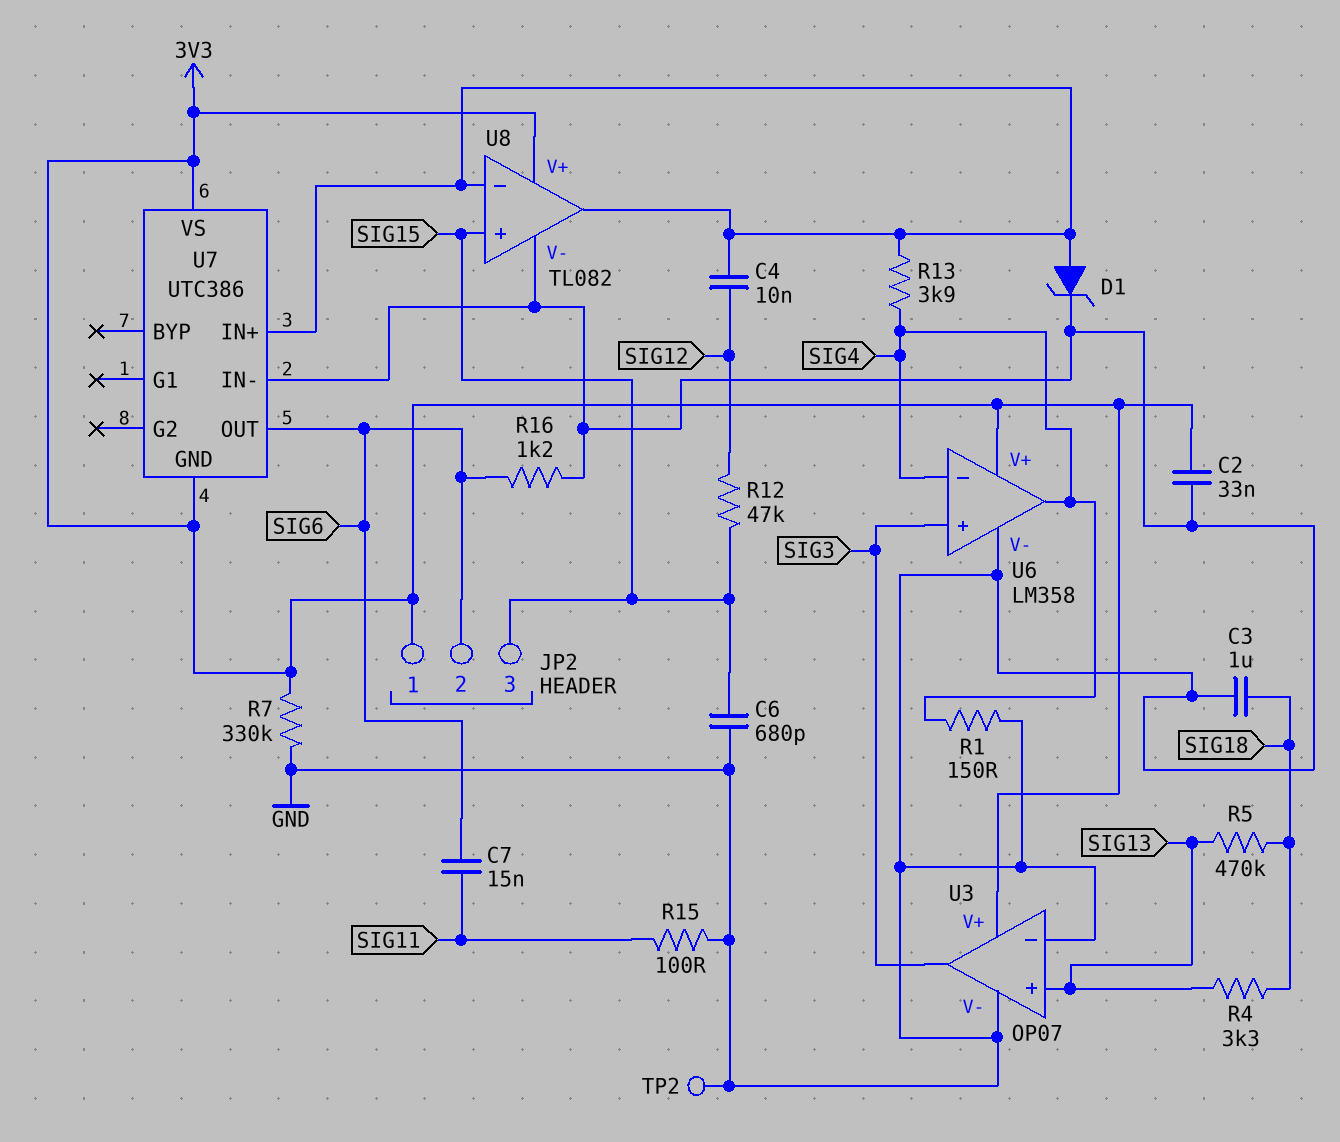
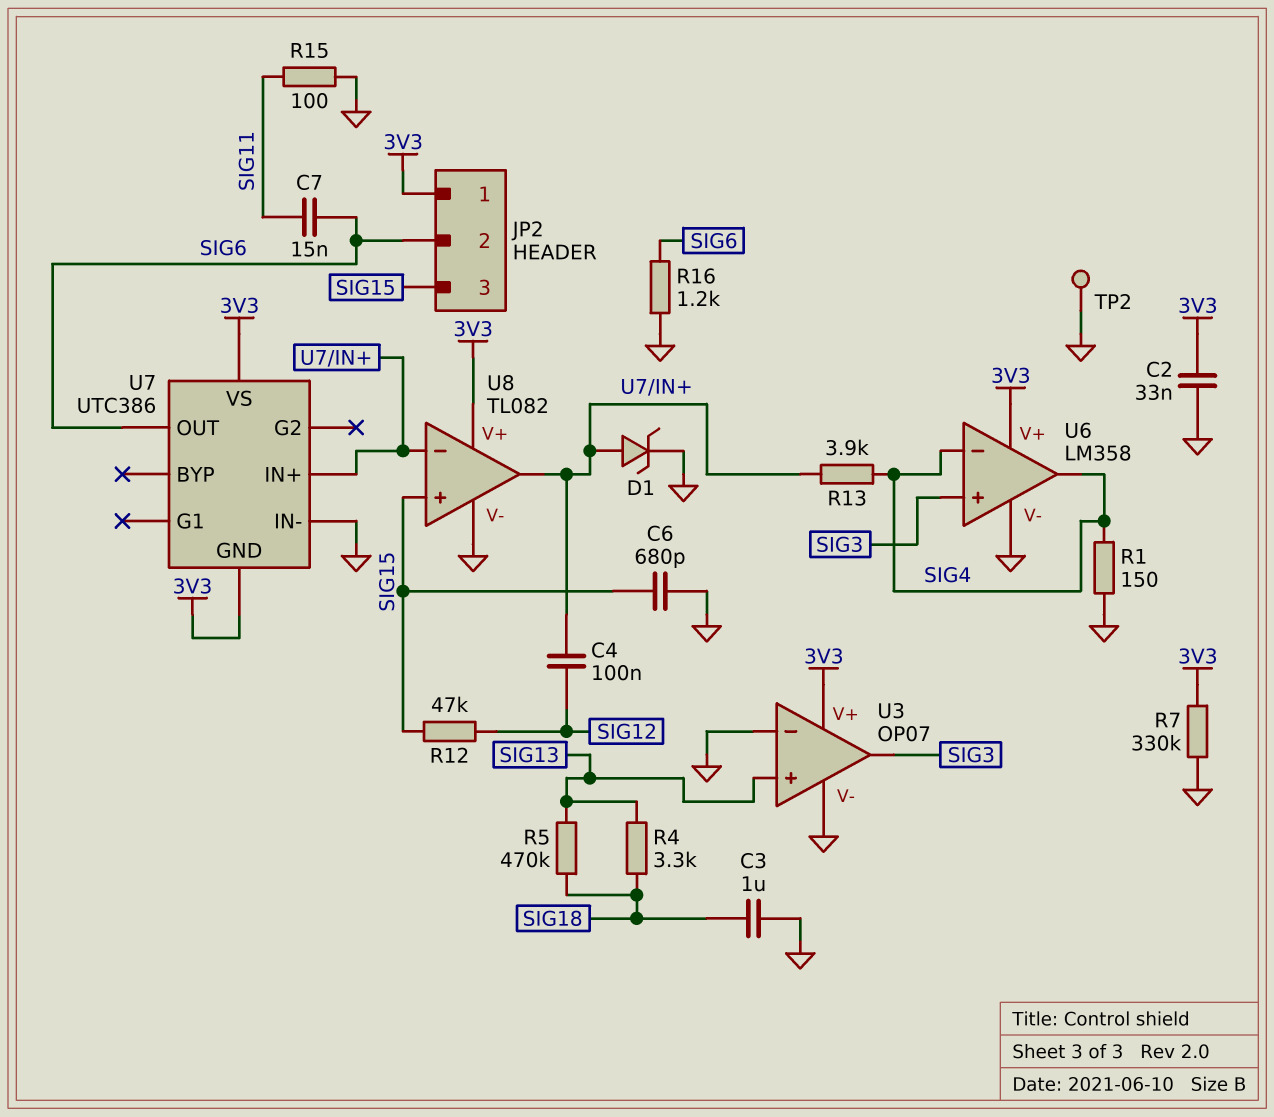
C4: 10nF (SIG12, U7/IN+) -> 100nF (SIG12, U7/IN+)

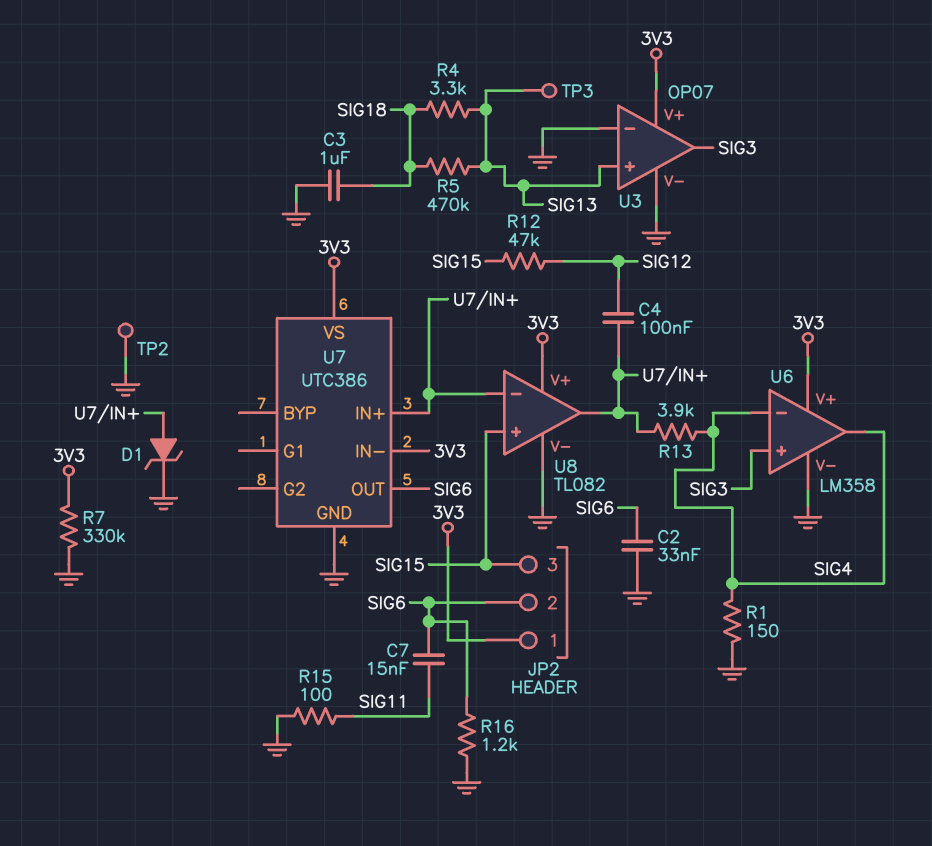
C2: 33nF (3V3, GND) -> 33nF (GND, SIG6)
C6: 680pF (GND, SIG15) -> none
TP3: none -> test point (SIG13)
U7 pin GND: 3V3 -> GND
U7 pin IN-: GND -> 3V3

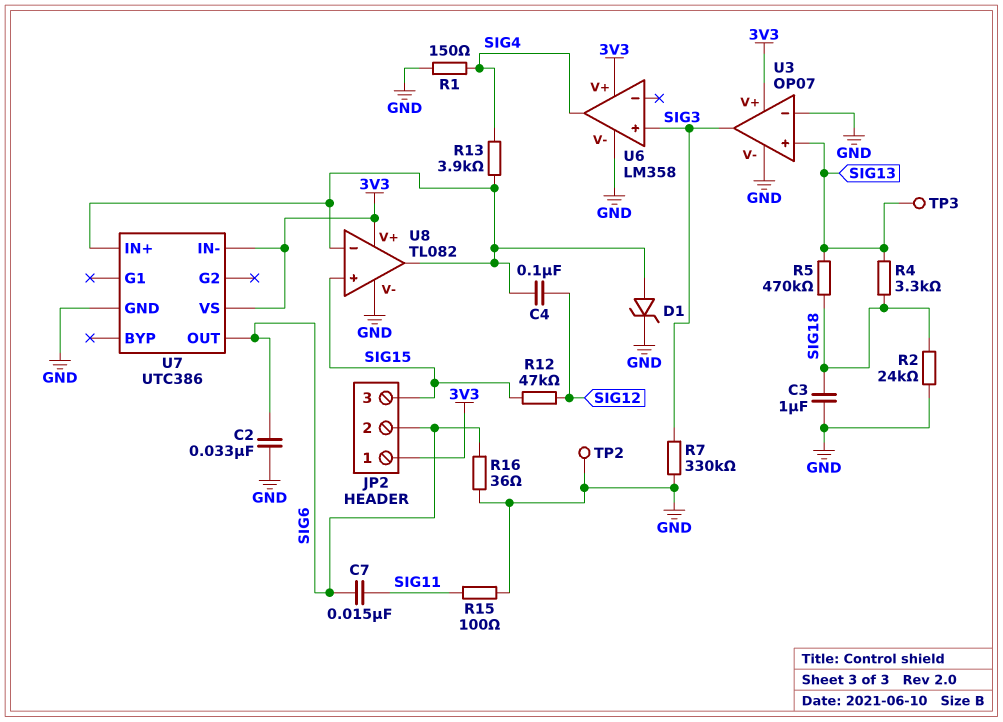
R2: none -> 24k (GND, SIG18)
R7: 330k (3V3, GND) -> 330k (GND, SIG3)
R16: 1.2k (GND, SIG6) -> 36 (GND, SIG6)
U6 pin in-: SIG4 -> none

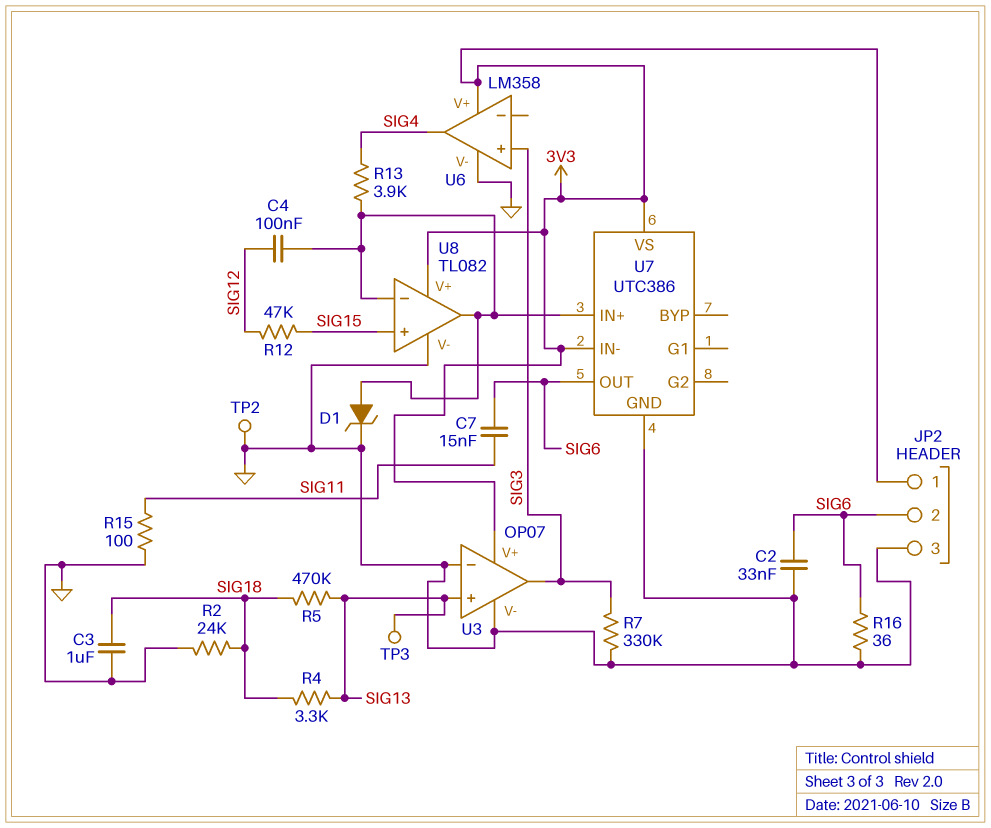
JP2 pin 3: SIG15 -> GND
R1: 150 (GND, SIG4) -> none

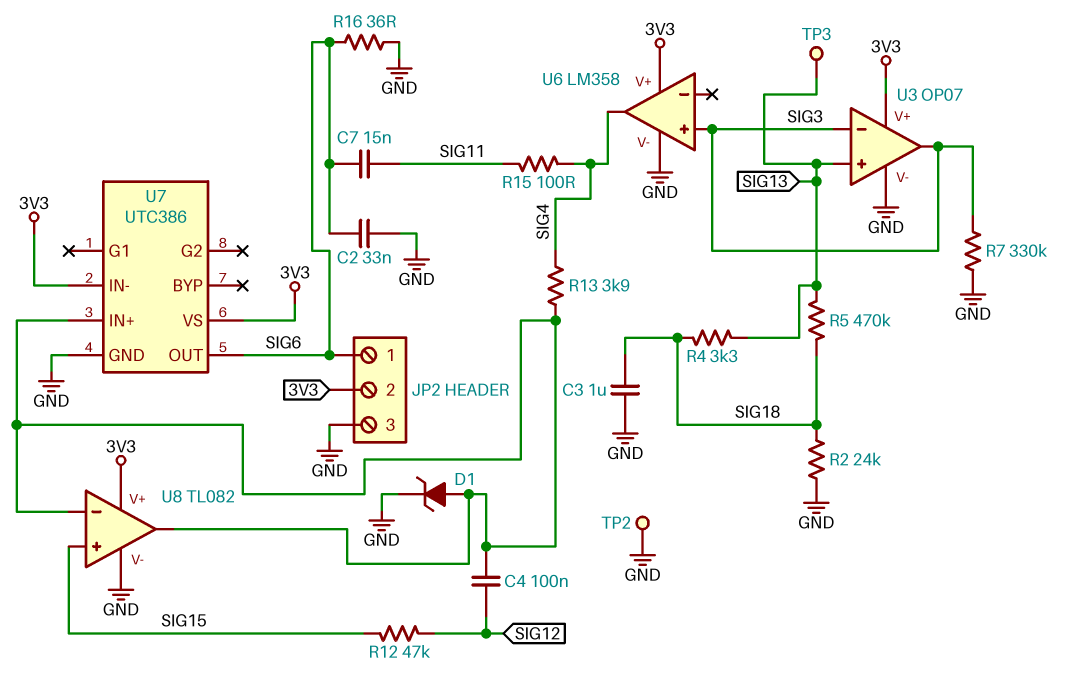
JP2 pin 1: 3V3 -> SIG6
JP2 pin 2: SIG6 -> 3V3
R15: 100 (GND, SIG11) -> 100 (SIG4, SIG11)
U3 pin in-: GND -> SIG3

